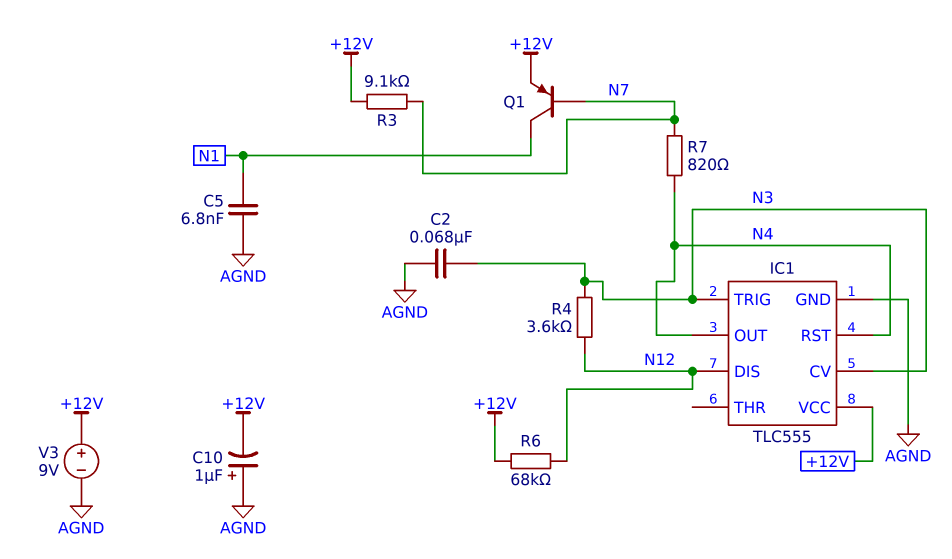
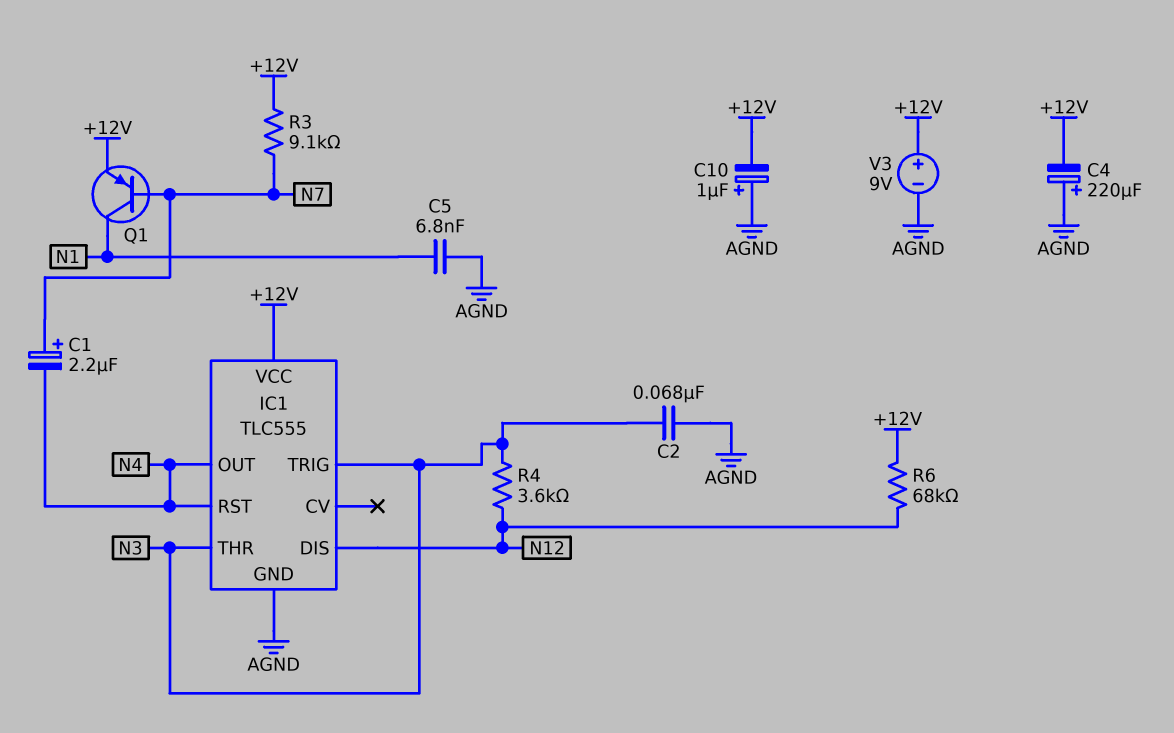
C1: none -> 2.2uF (plus N7, minus N4)
C4: none -> 220uF (plus AGND, minus +12V)
IC1 pin CV: N3 -> none
IC1 pin THR: none -> N3
R7: 820 (N4, N7) -> none

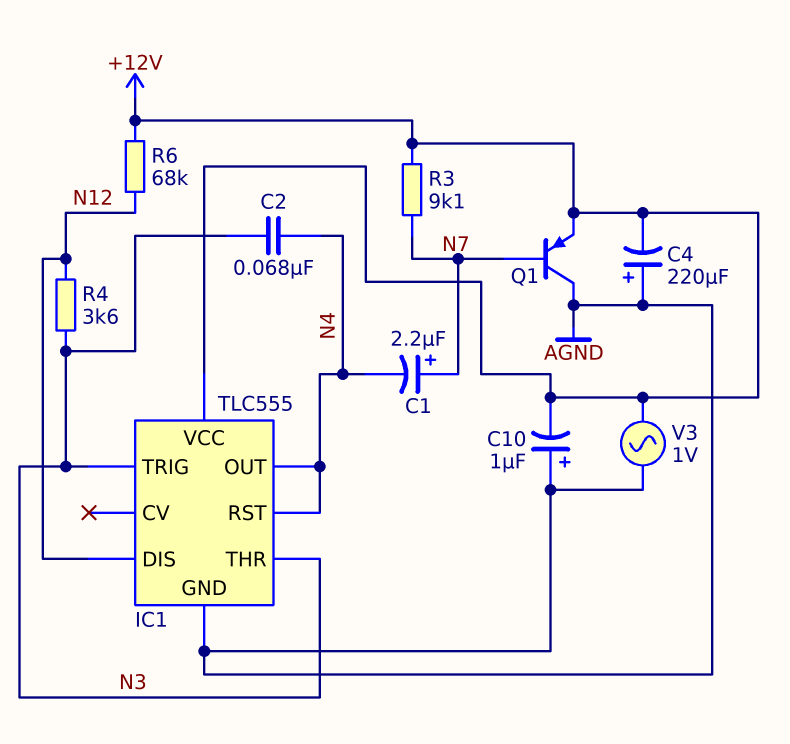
C2: 68nF (AGND, N3) -> 68nF (N3, N4)
C5: 6.8nF (AGND, N1) -> none
Q1: PNP (B N7, C N1, E +12V) -> PNP (B N7, C AGND, E +12V)
V3: 9V (plus +12V, minus AGND) -> AC 1V (+12V, AGND)

